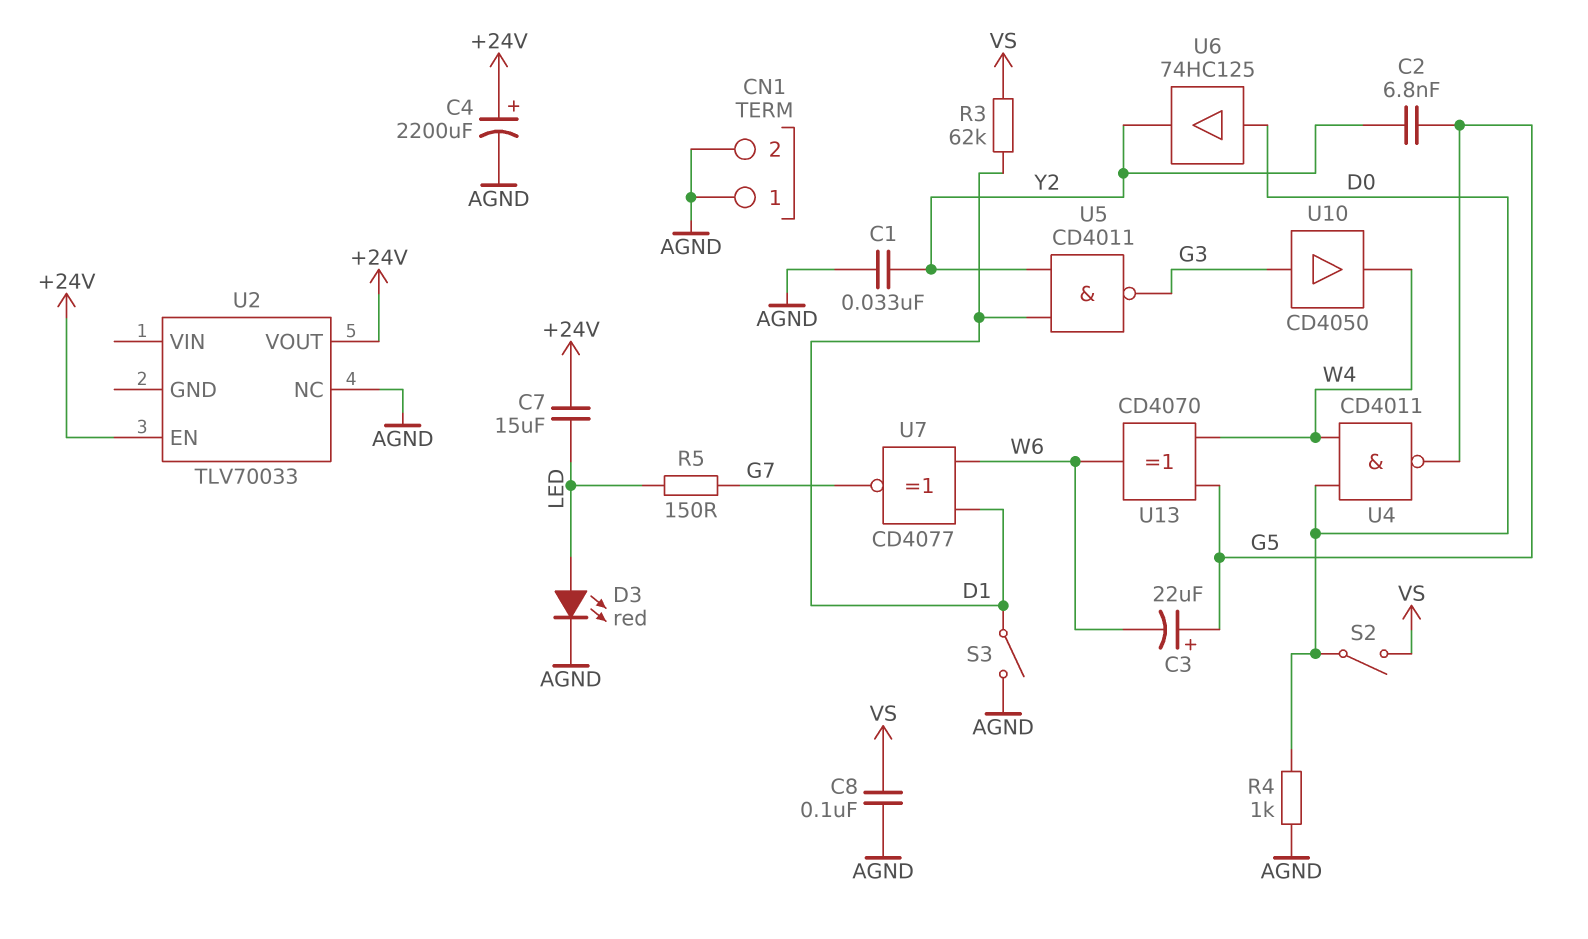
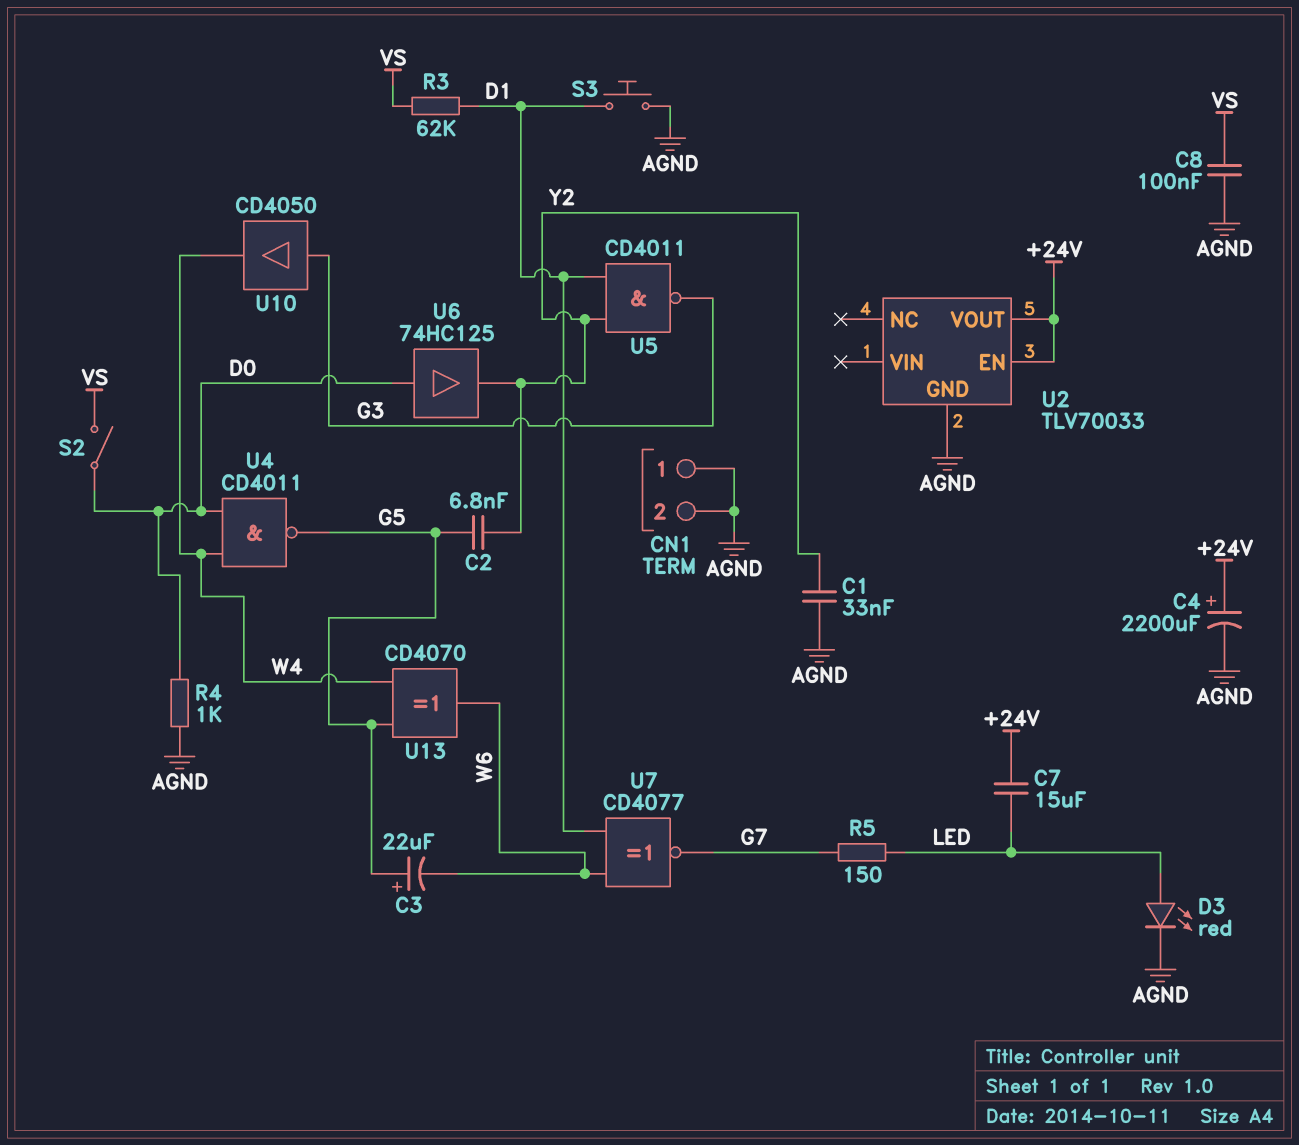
S3: switch (AGND, D1) -> button (AGND, D1)
U2 pin GND: none -> AGND
U2 pin NC: AGND -> none

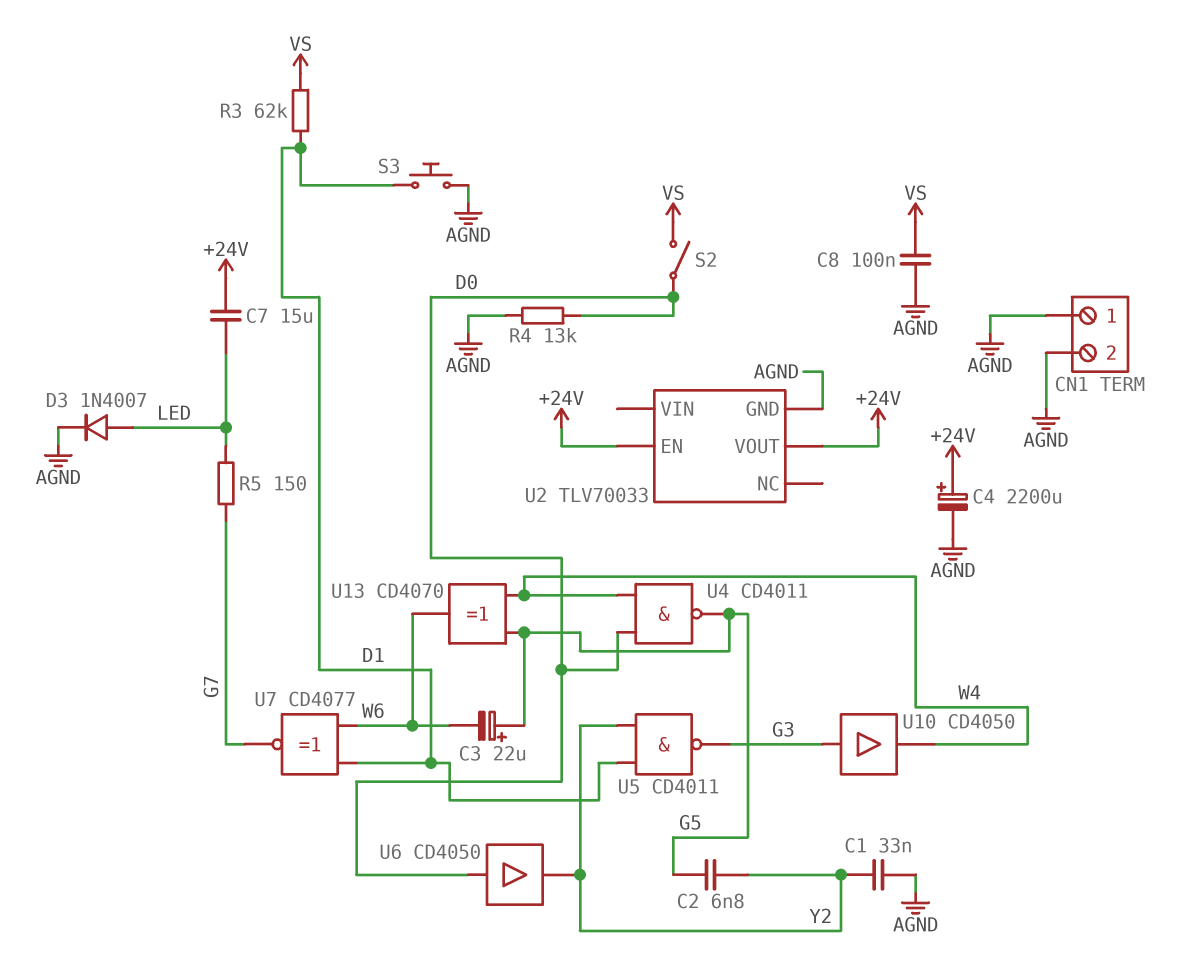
D3: LED red (A LED, K AGND) -> diode 1N4007 (A LED, K AGND)
R4: 1k (AGND, D0) -> 13k (AGND, D0)
U6: buffer 74HC125 (in D0, out Y2) -> buffer CD4050 (in D0, out Y2)

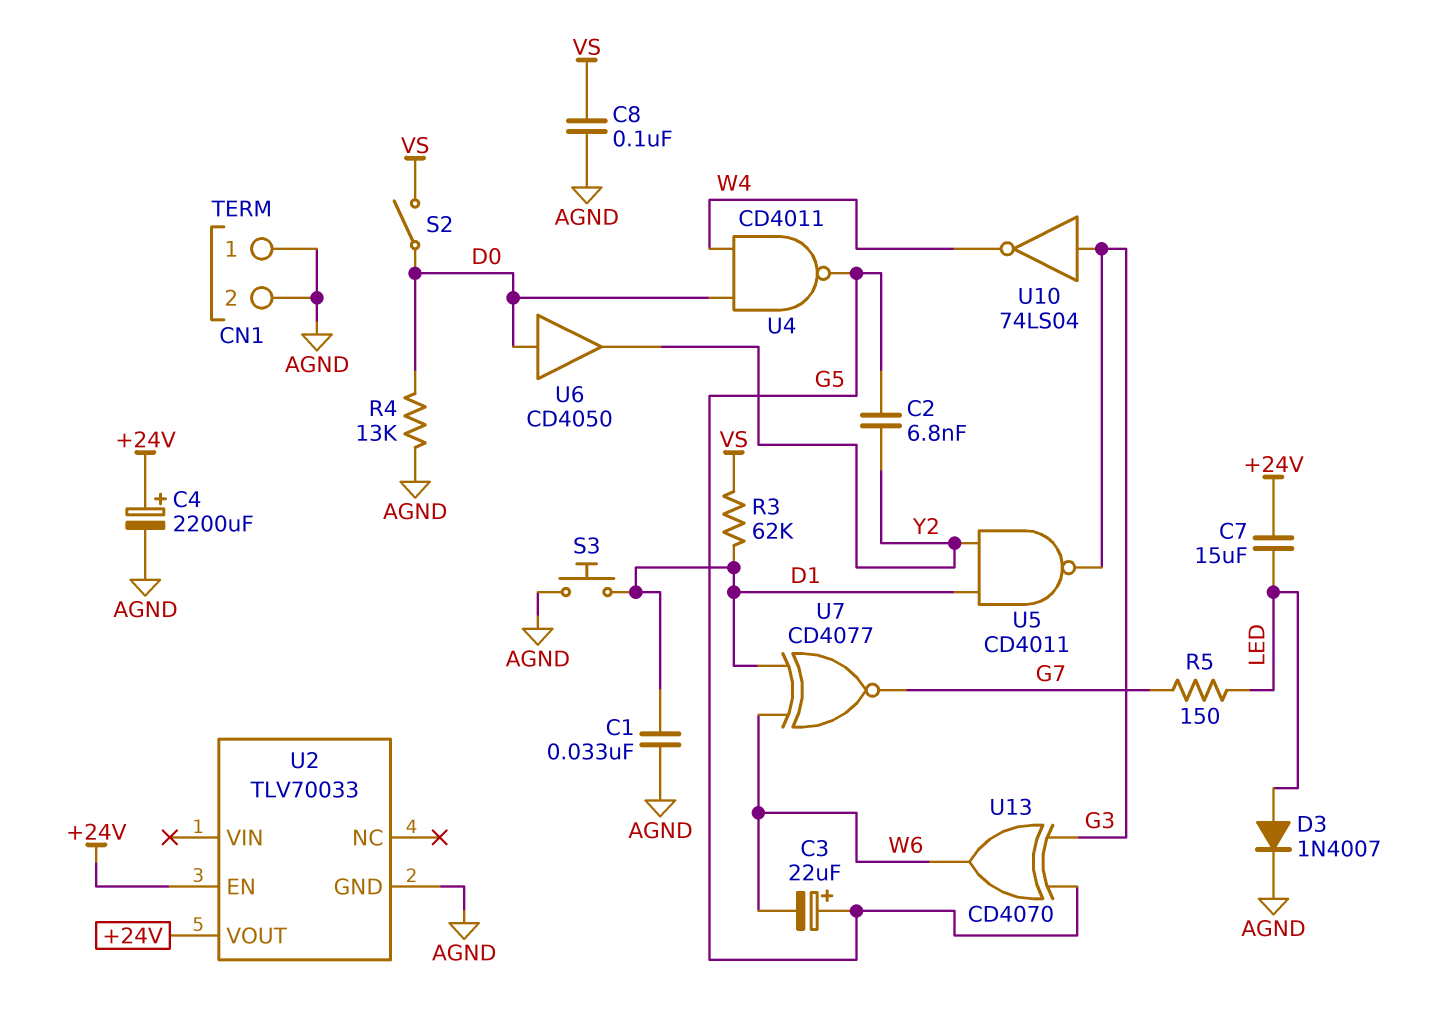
C1: 33nF (AGND, Y2) -> 33nF (AGND, D1)
U10: buffer CD4050 (in G3, out W4) -> NOT 74LS04 (in G3, out W4)
U13: XOR CD4070 (in G5, in W4, out W6) -> XOR CD4070 (in G3, in G5, out W6)

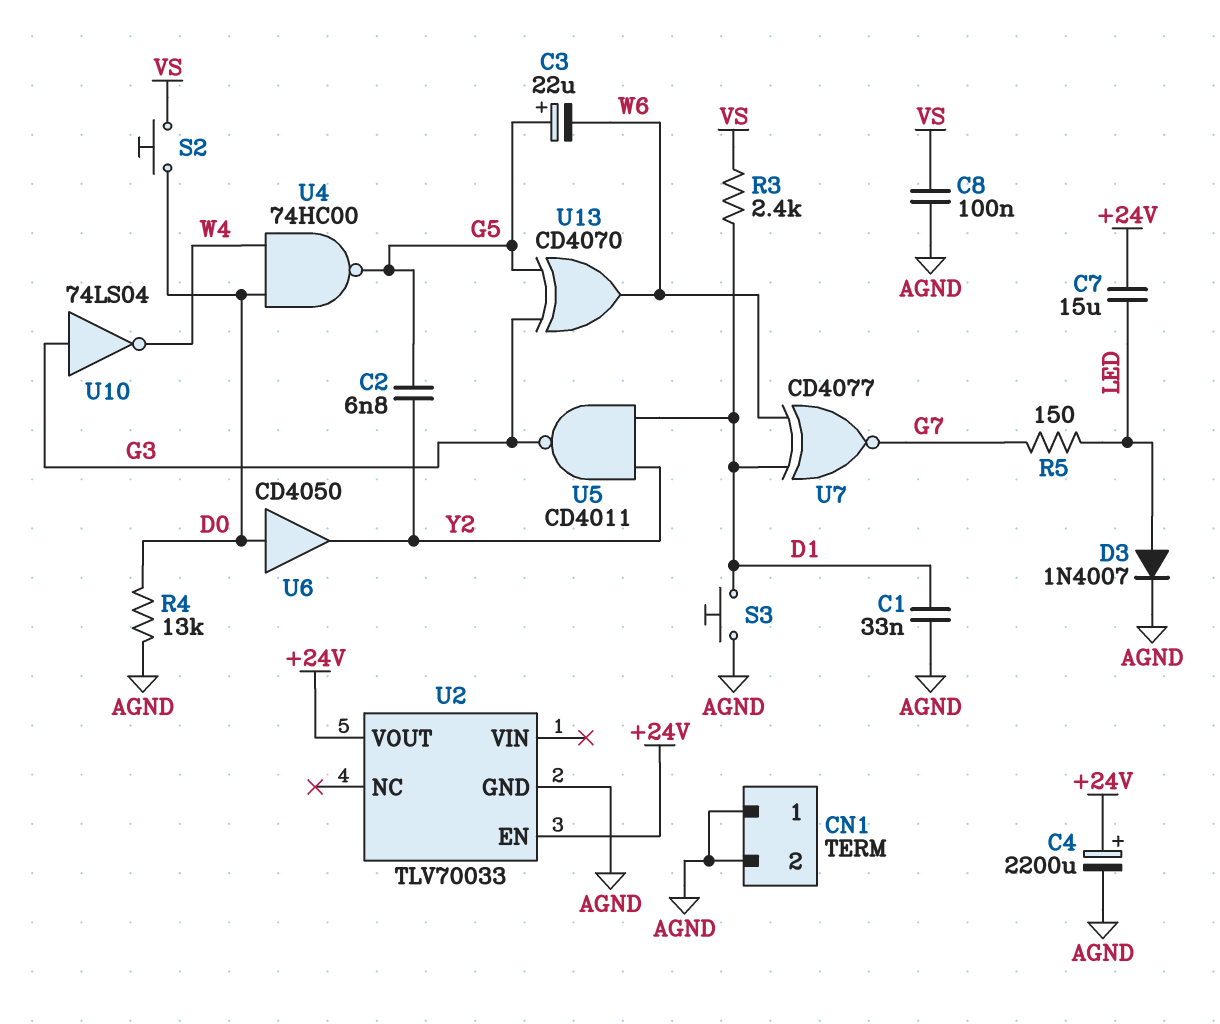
R3: 62k (D1, VS) -> 2.4k (D1, VS)
S2: switch (D0, VS) -> button (D0, VS)
U4: NAND CD4011 (in D0, in W4, out G5) -> NAND 74HC00 (in D0, in W4, out G5)

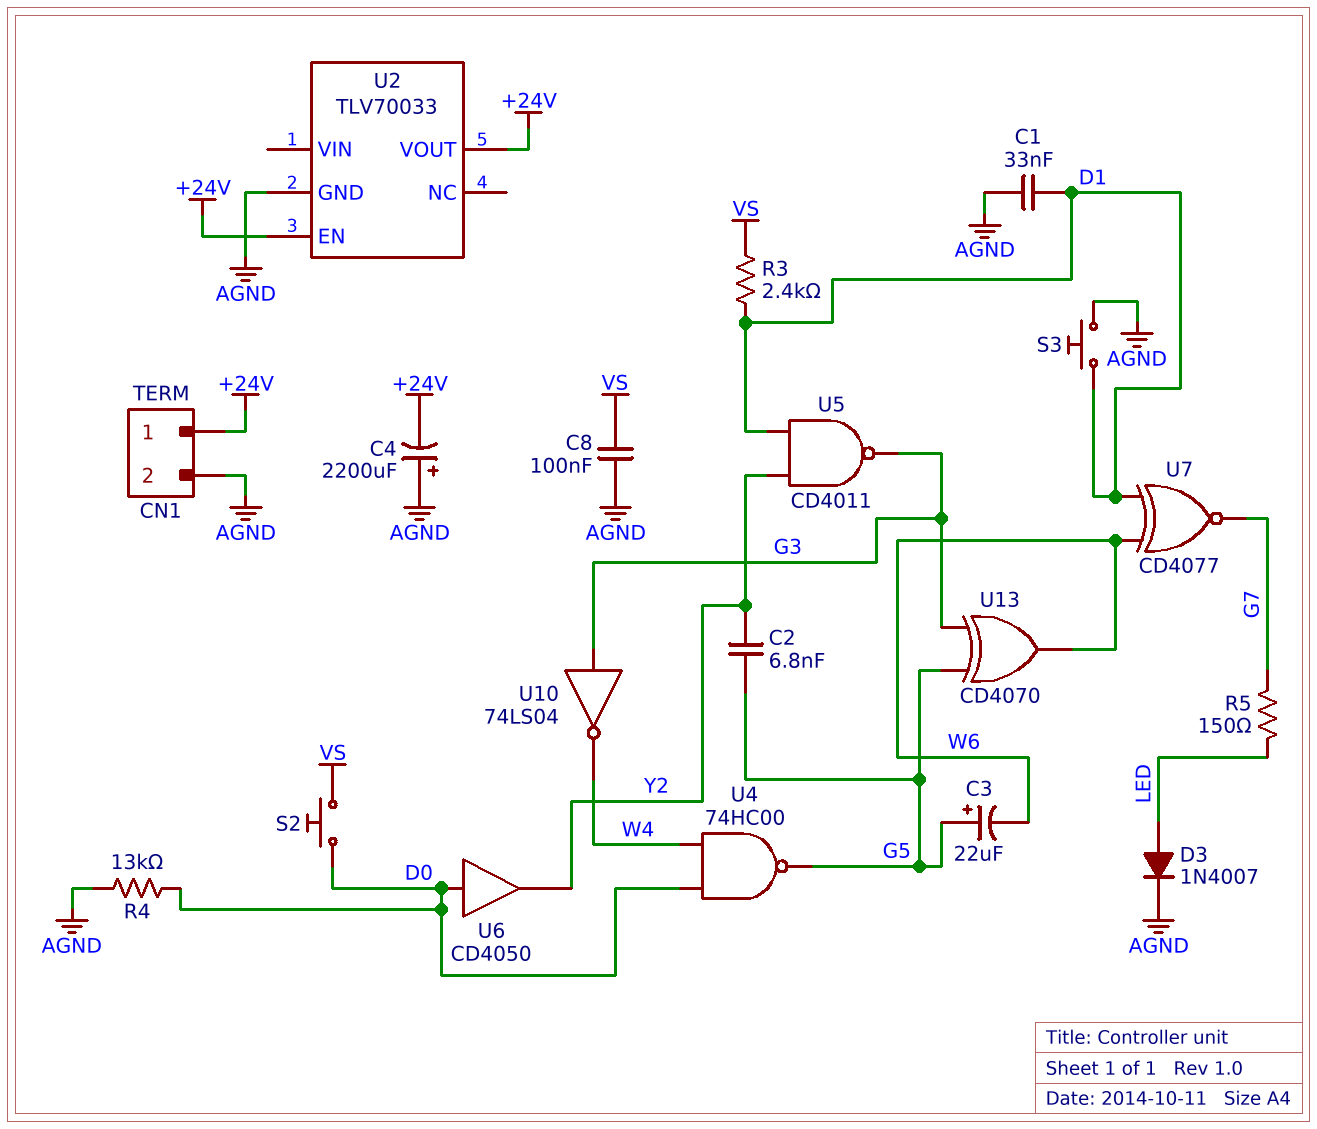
C4: 2200uF (plus +24V, minus AGND) -> 2200uF (plus AGND, minus +24V)
C7: 15uF (+24V, LED) -> none
CN1 pin 1: AGND -> +24V

